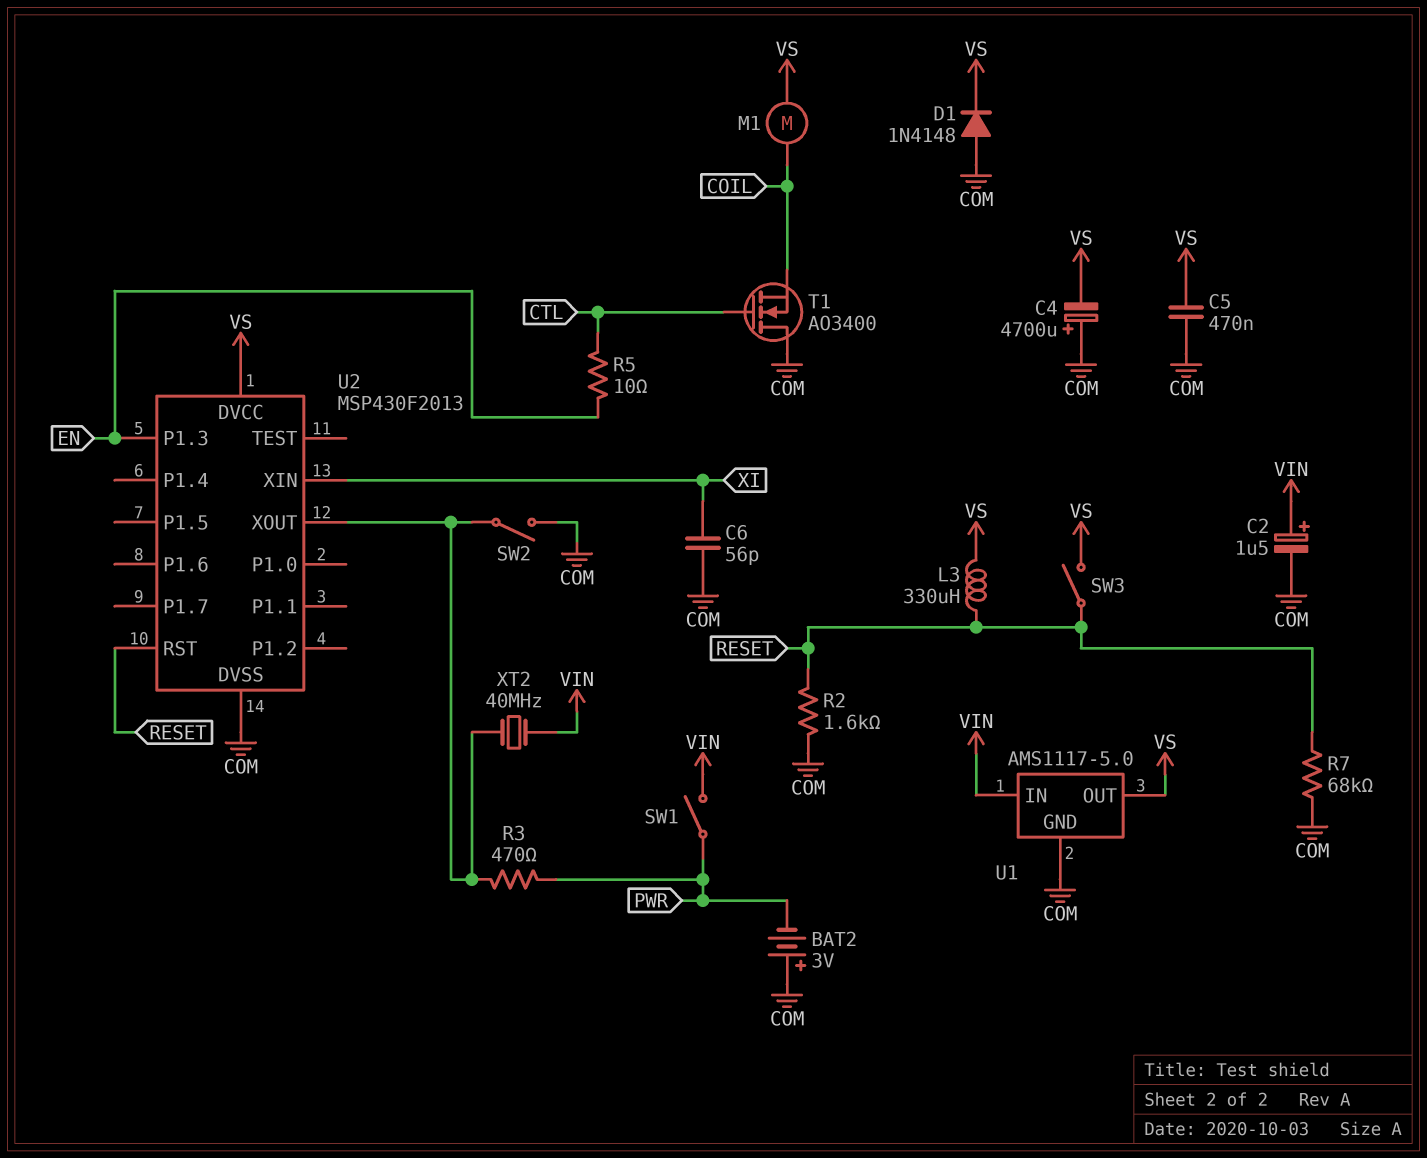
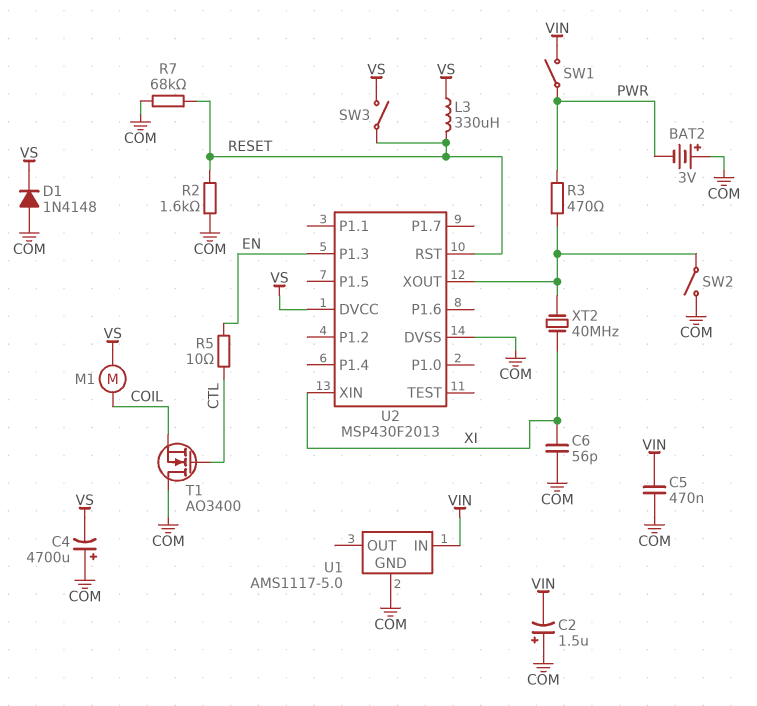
C2: 1.5uF (plus VIN, minus COM) -> 1.5uF (plus COM, minus VIN)
C5: 470nF (COM, VS) -> 470nF (COM, VIN)
U1 pin OUT: VS -> none
XT2: 40MHz (U2/XOUT, VIN) -> 40MHz (U2/XOUT, XI)

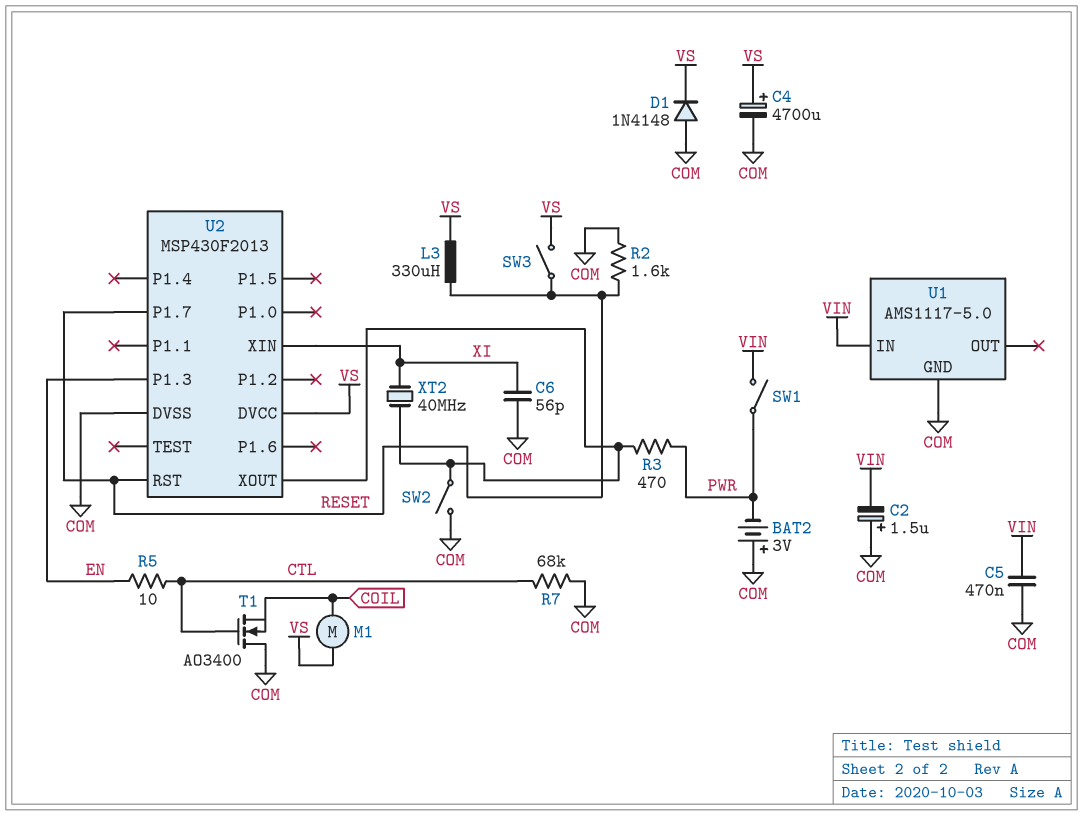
C4: 4700uF (plus COM, minus VS) -> 4700uF (plus VS, minus COM)
R7: 68k (COM, RESET) -> 68k (COM, CTL)
U2 pin P1.7: none -> RESET

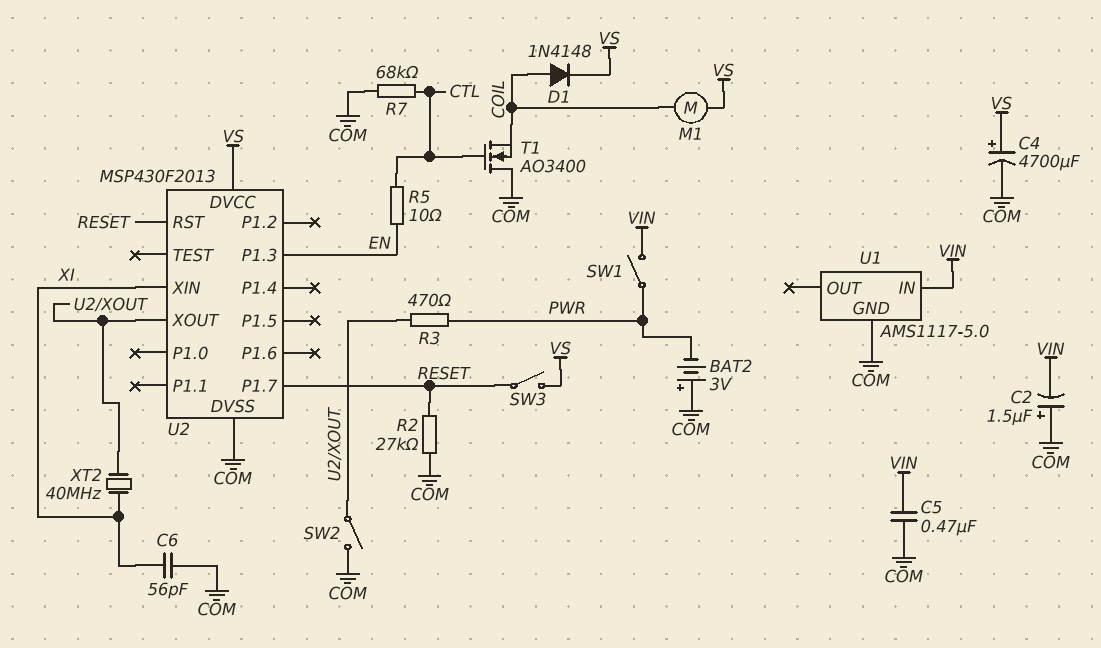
D1: diode 1N4148 (A COM, K VS) -> diode 1N4148 (A COIL, K VS)
L3: 330uH (RESET, VS) -> none
R2: 1.6k (COM, RESET) -> 27k (COM, RESET)

